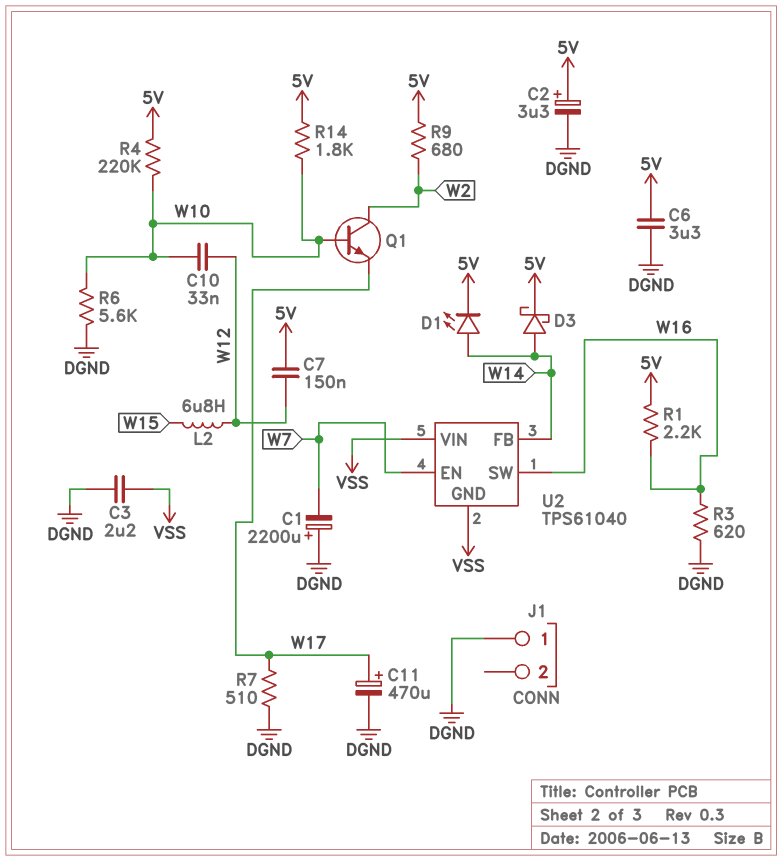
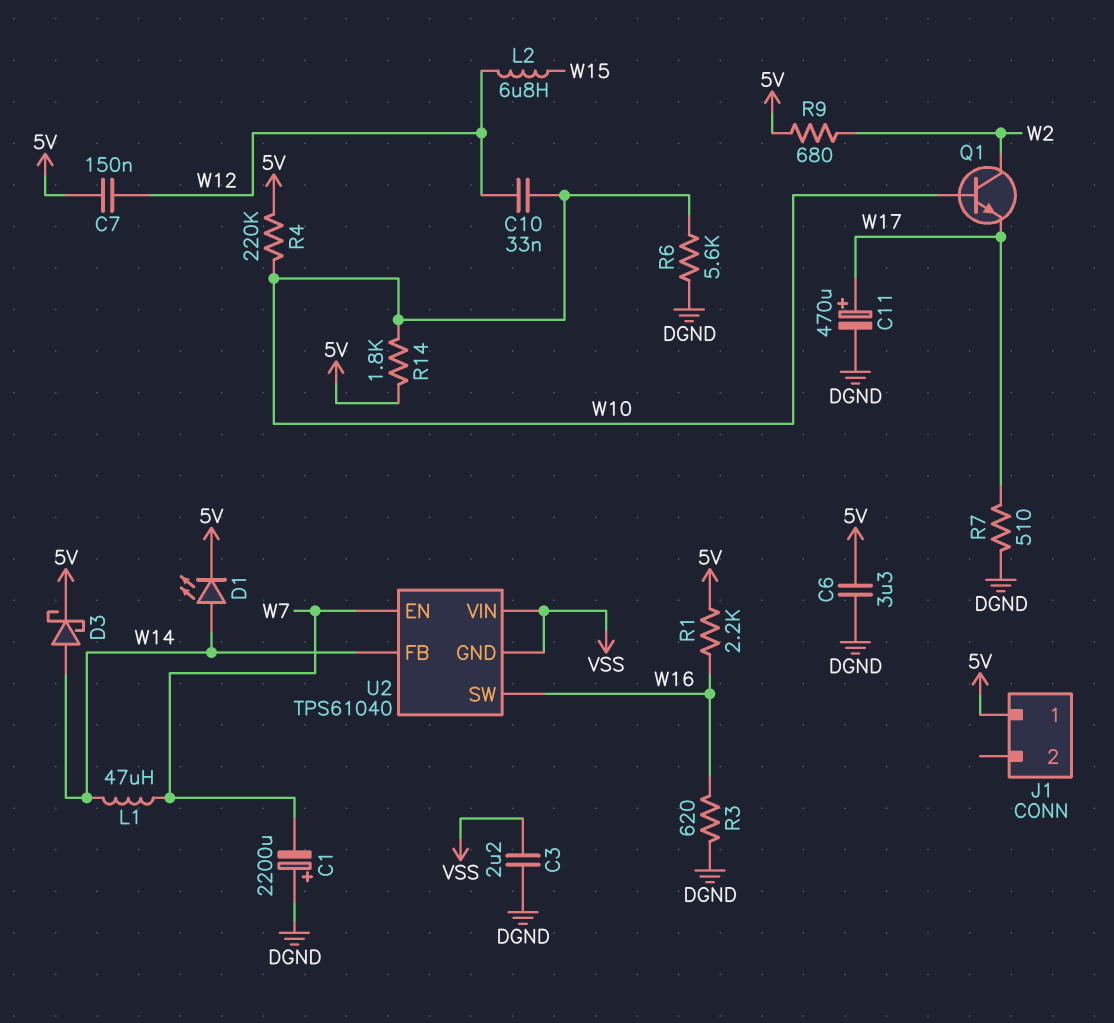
C2: 3.3uF (plus 5V, minus DGND) -> none
J1 pin 1: DGND -> 5V
L1: none -> 47uH (W7, W14)

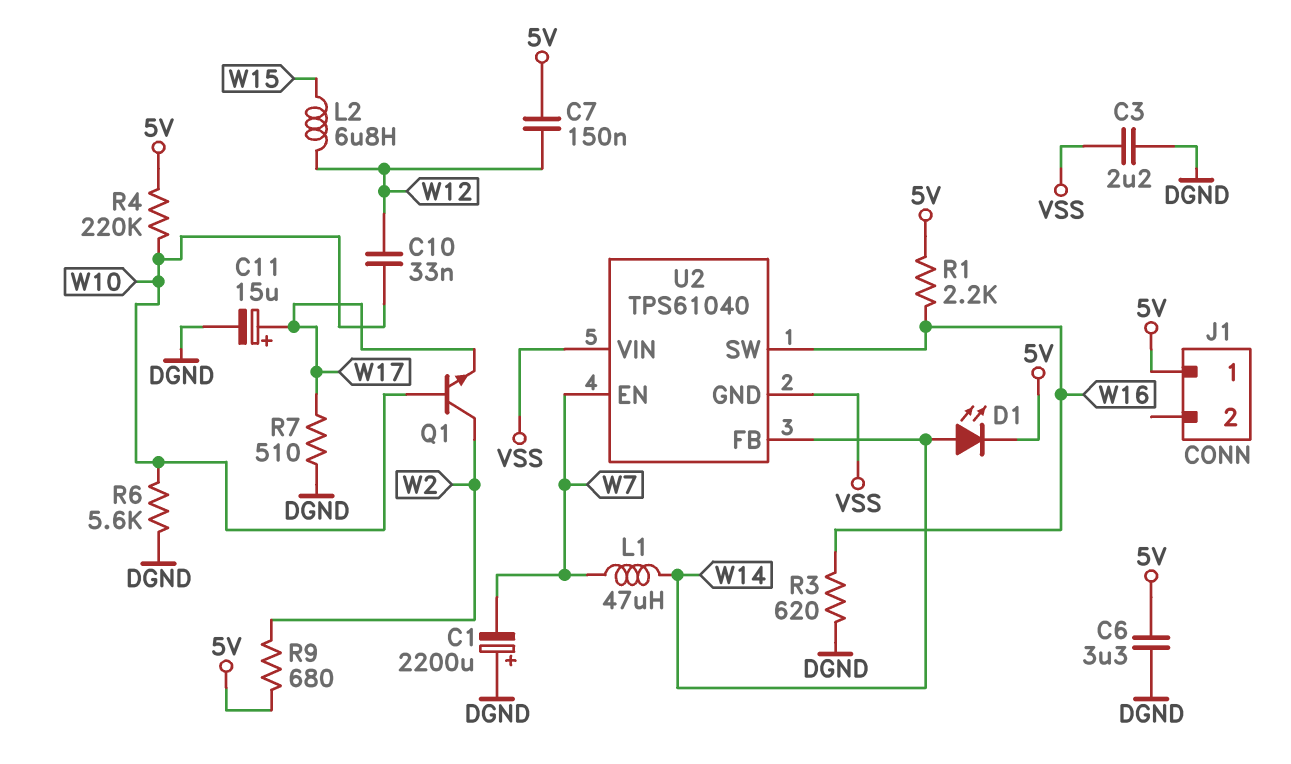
C11: 470uF (plus W17, minus DGND) -> 15uF (plus W17, minus DGND)
D3: schottky (A W14, K 5V) -> none
R14: 1.8k (5V, W10) -> none

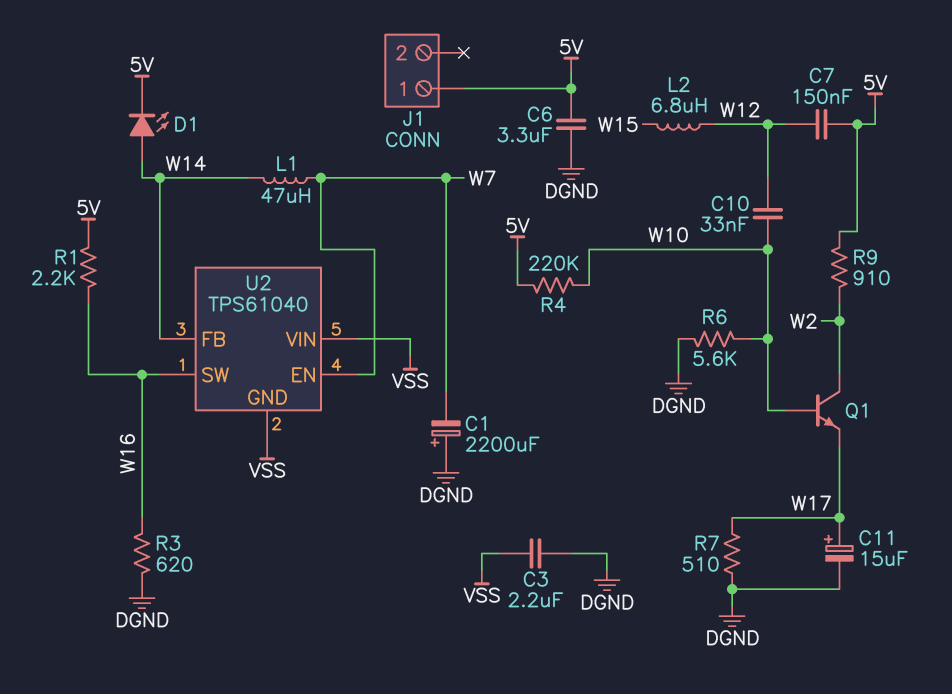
R9: 680 (5V, W2) -> 910 (5V, W2)

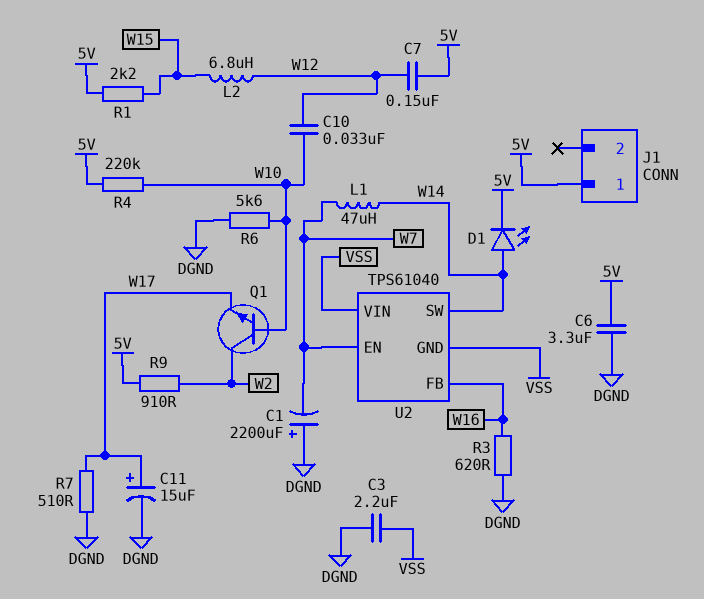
R1: 2.2k (5V, W16) -> 2.2k (5V, W15)
U2 pin FB: W14 -> W16
U2 pin SW: W16 -> W14

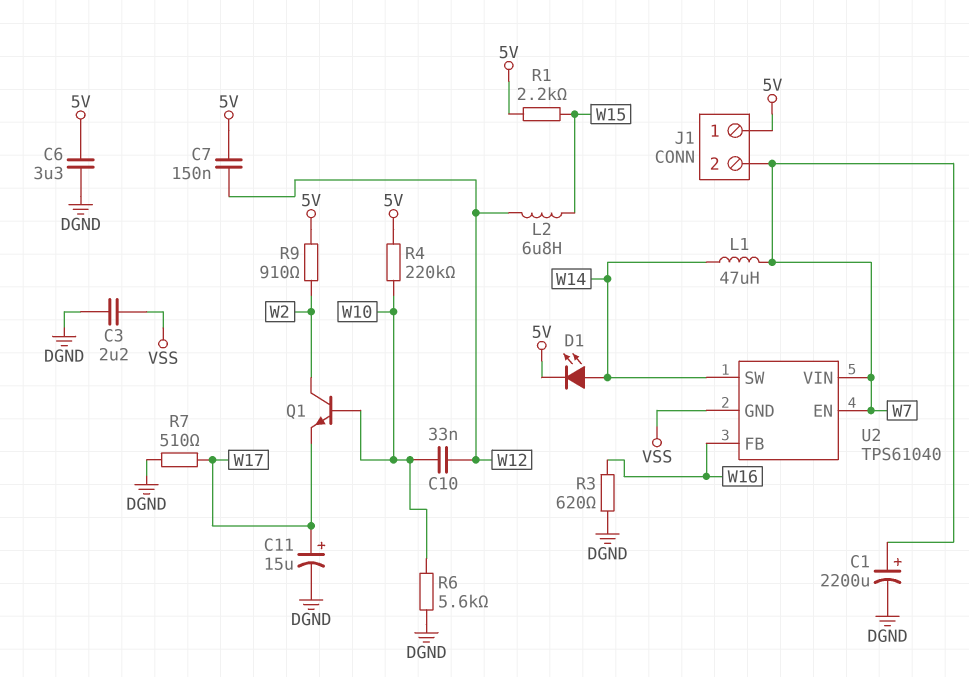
C1: 2200uF (plus DGND, minus W7) -> 2200uF (plus W7, minus DGND)
J1 pin 2: none -> W7
U2 pin VIN: VSS -> W7

